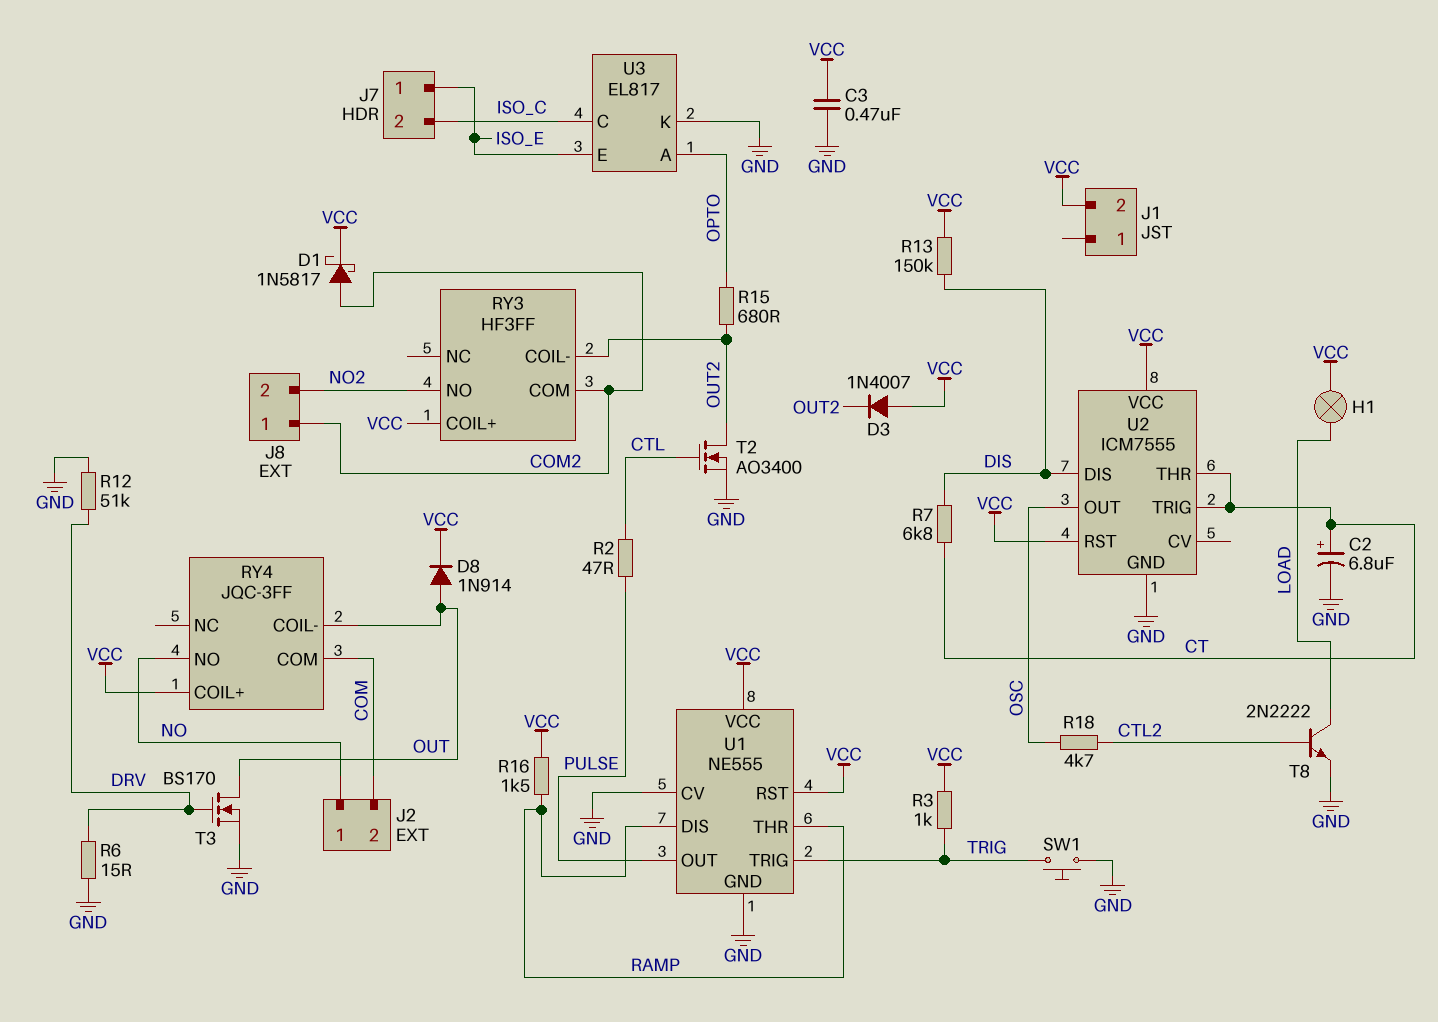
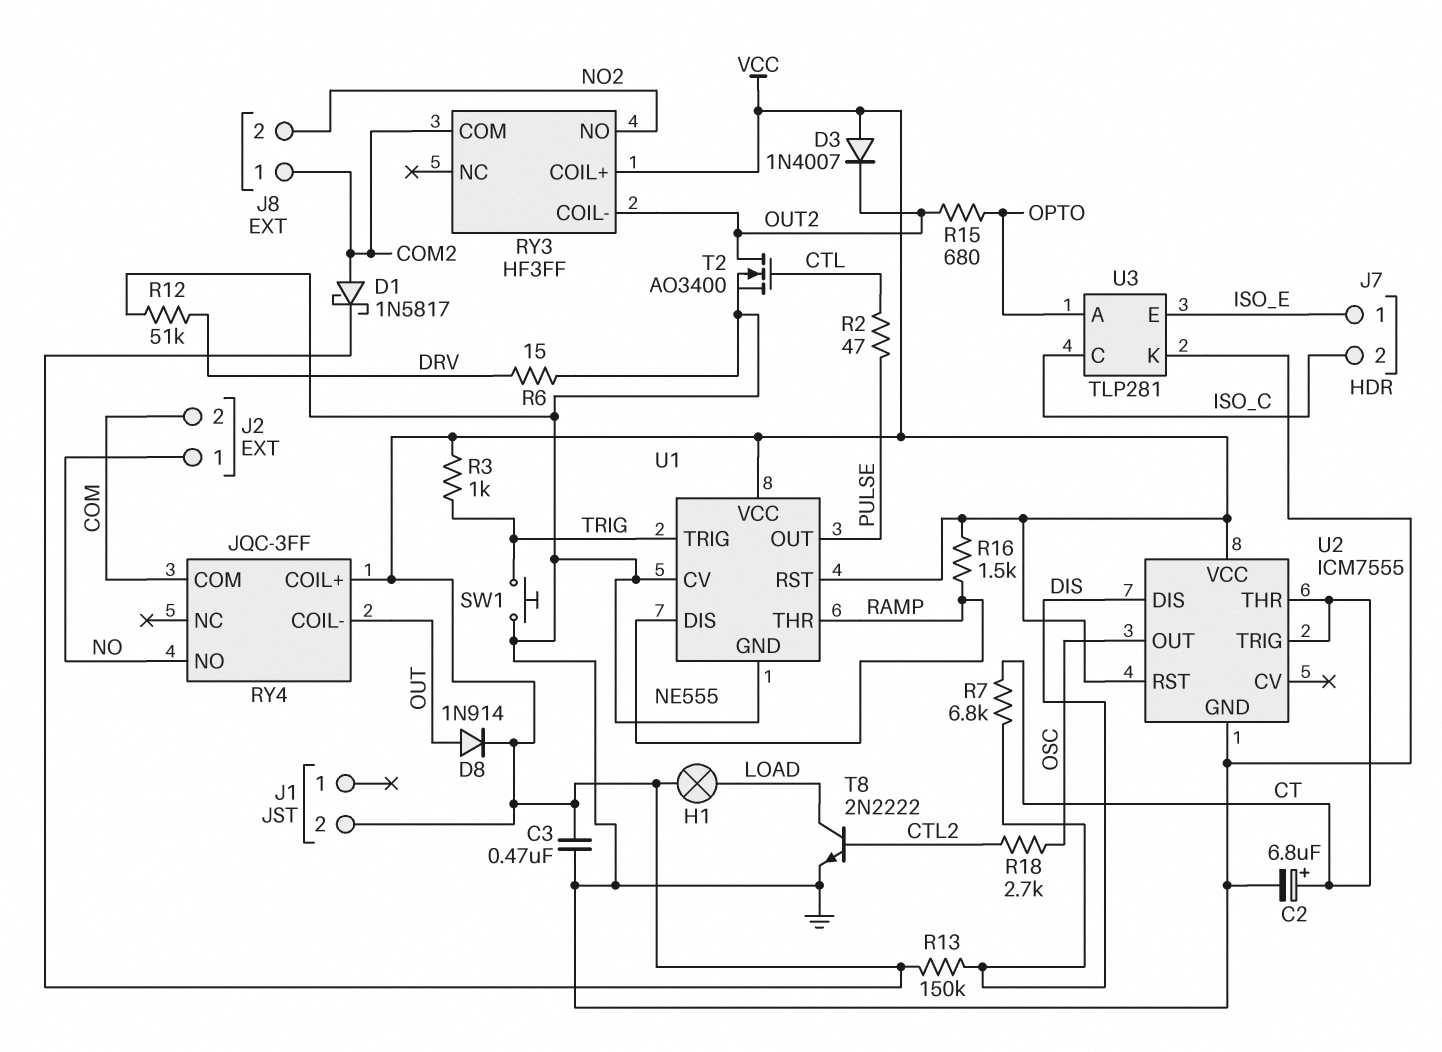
R18: 4.7k (CTL2, OSC) -> 2.7k (CTL2, OSC)
T3: NMOS BS170 (G DRV, D OUT, S GND) -> none
U3: EL817 -> TLP281

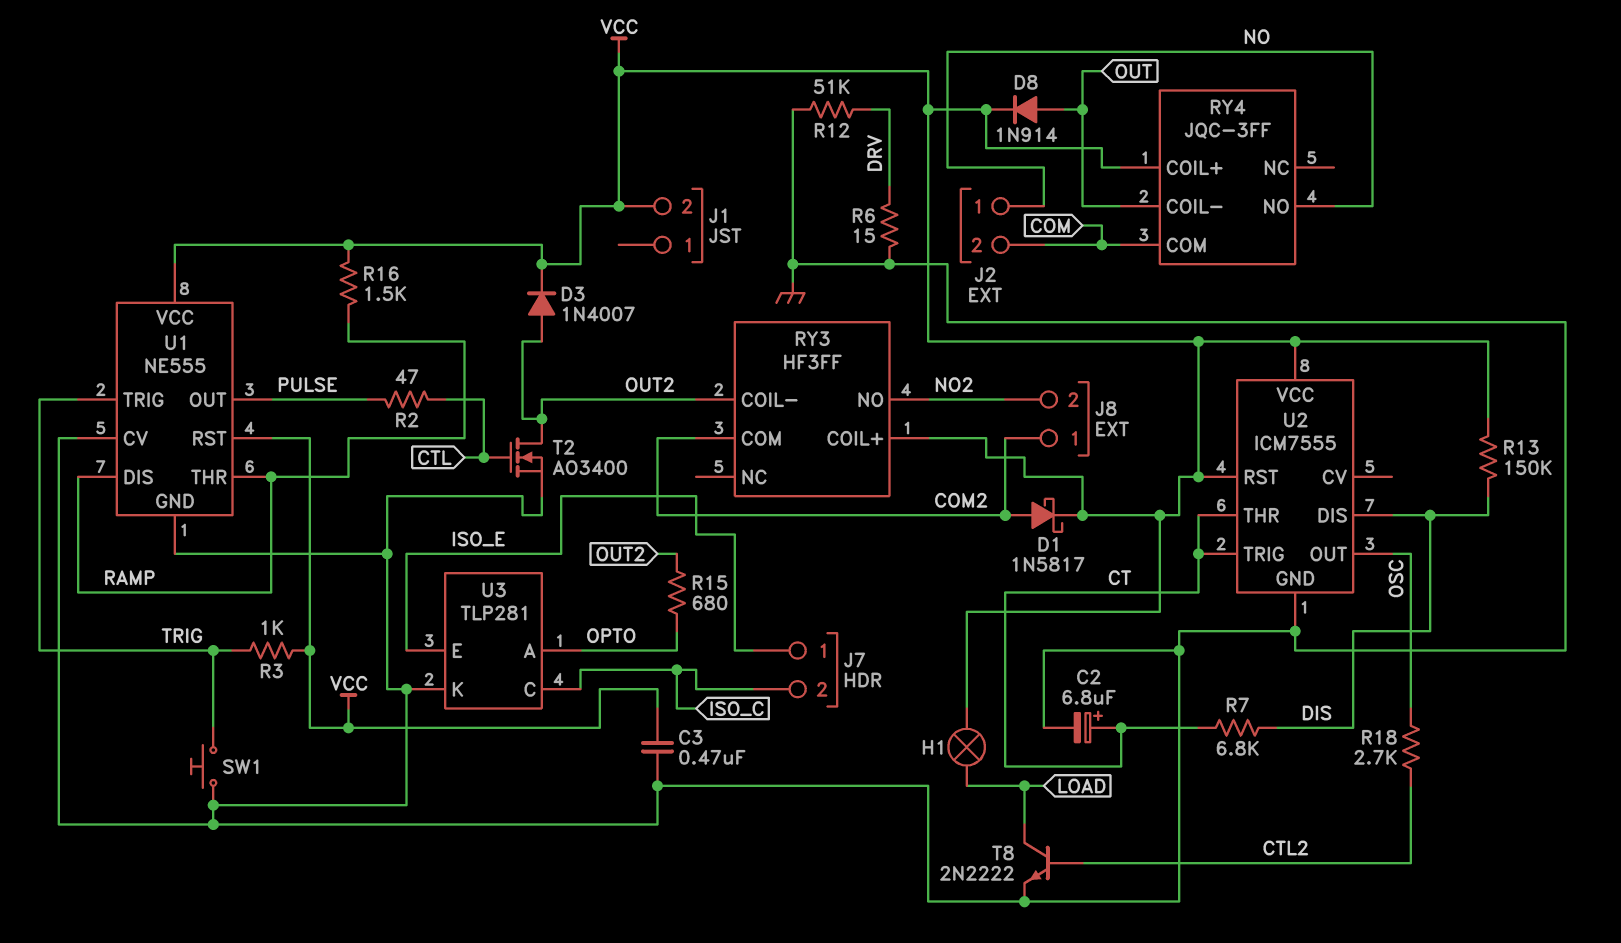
D3: diode 1N4007 (A VCC, K OUT2) -> diode 1N4007 (A OUT2, K VCC)

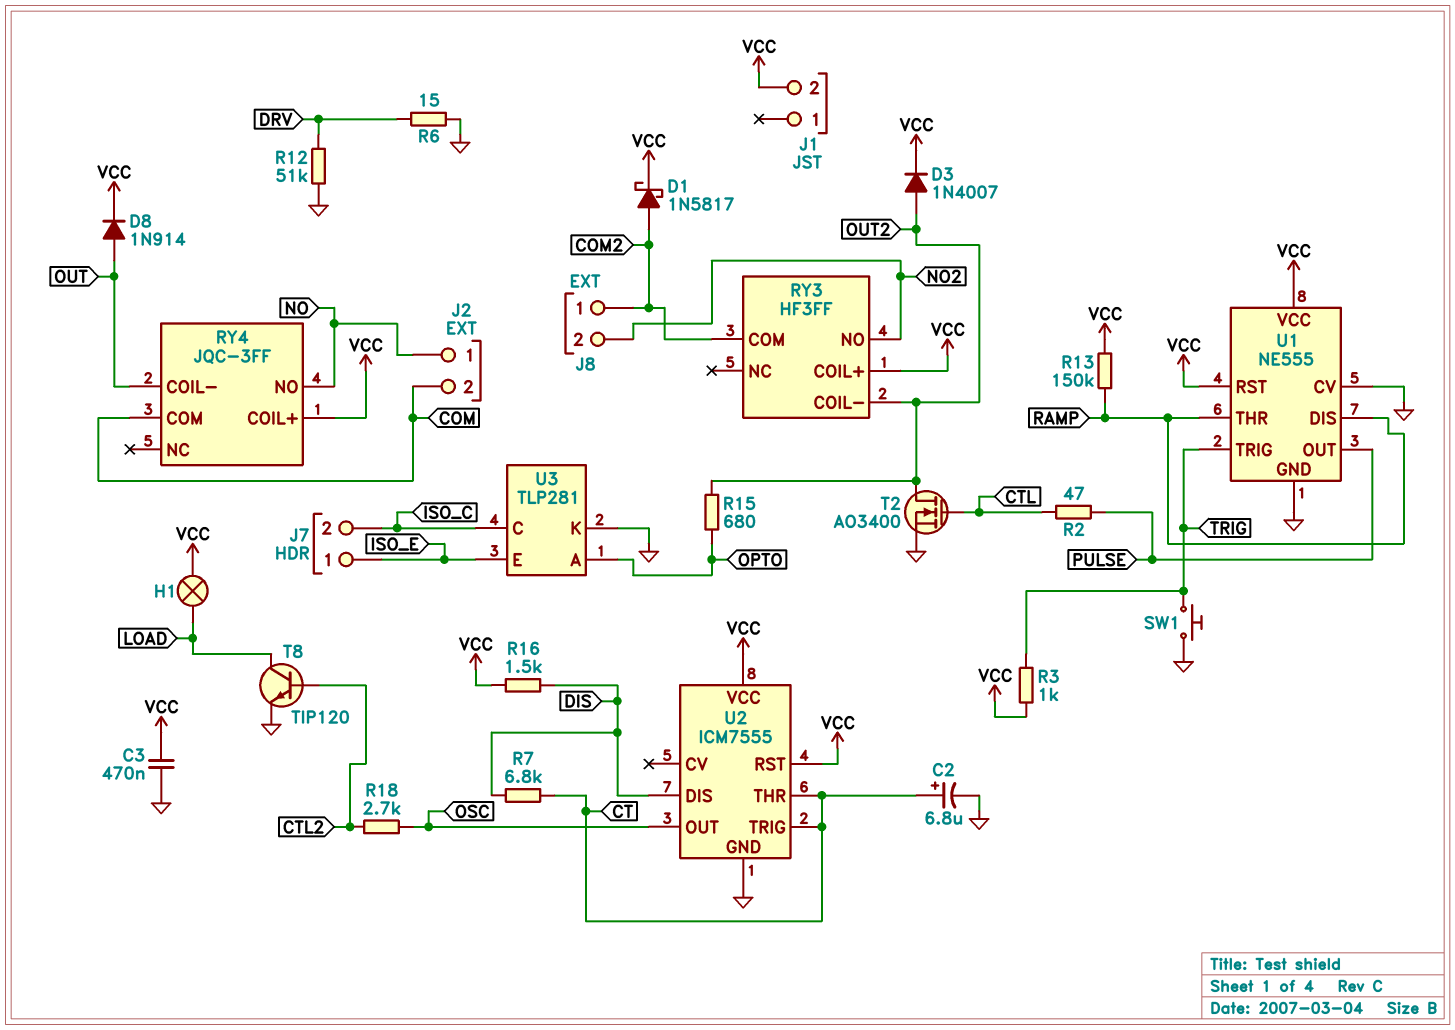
R13: 150k (DIS, VCC) -> 150k (RAMP, VCC)
R16: 1.5k (RAMP, VCC) -> 1.5k (DIS, VCC)
T8: NPN 2N2222 (B CTL2, C LOAD, E GND) -> NPN TIP120 (B CTL2, C LOAD, E GND)

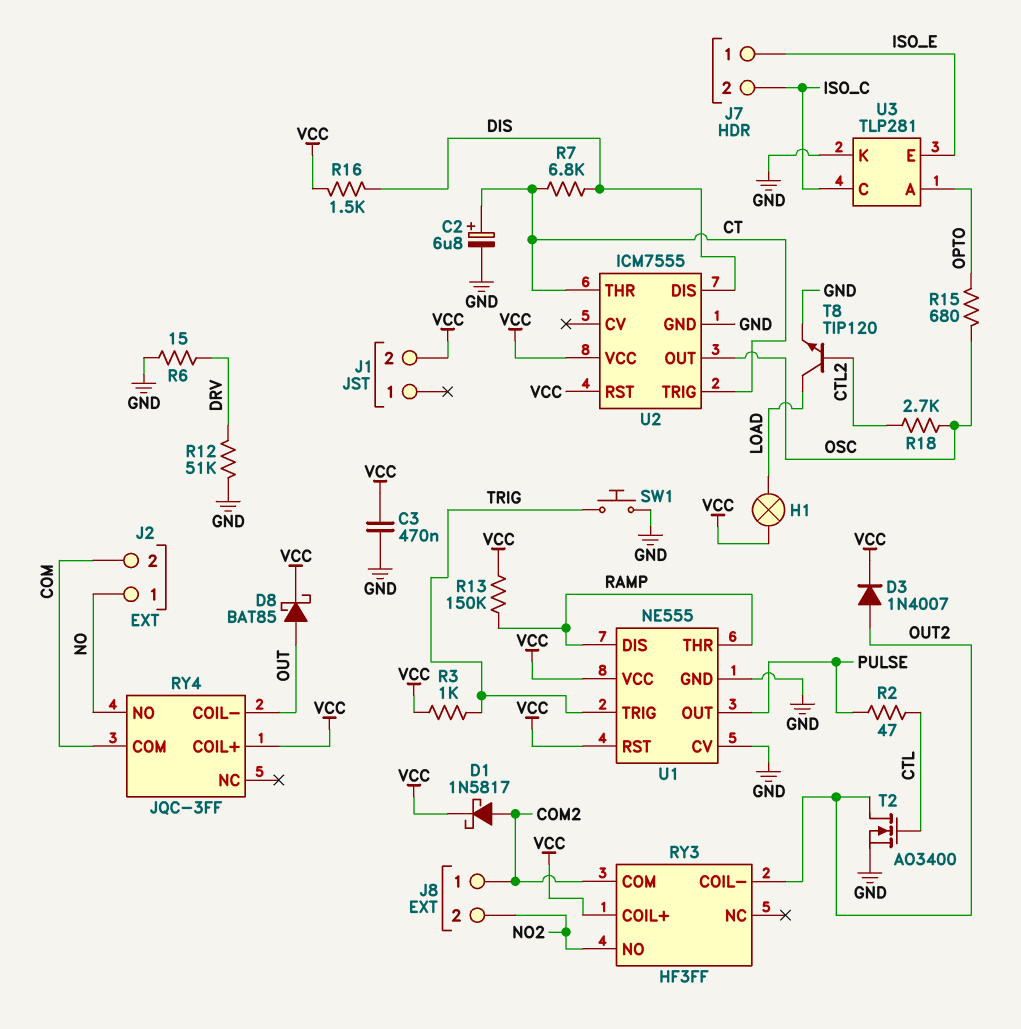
D8: diode 1N914 (A OUT, K VCC) -> schottky BAT85 (A OUT, K VCC)
R15: 680 (OPTO, OUT2) -> 680 (OPTO, OSC)

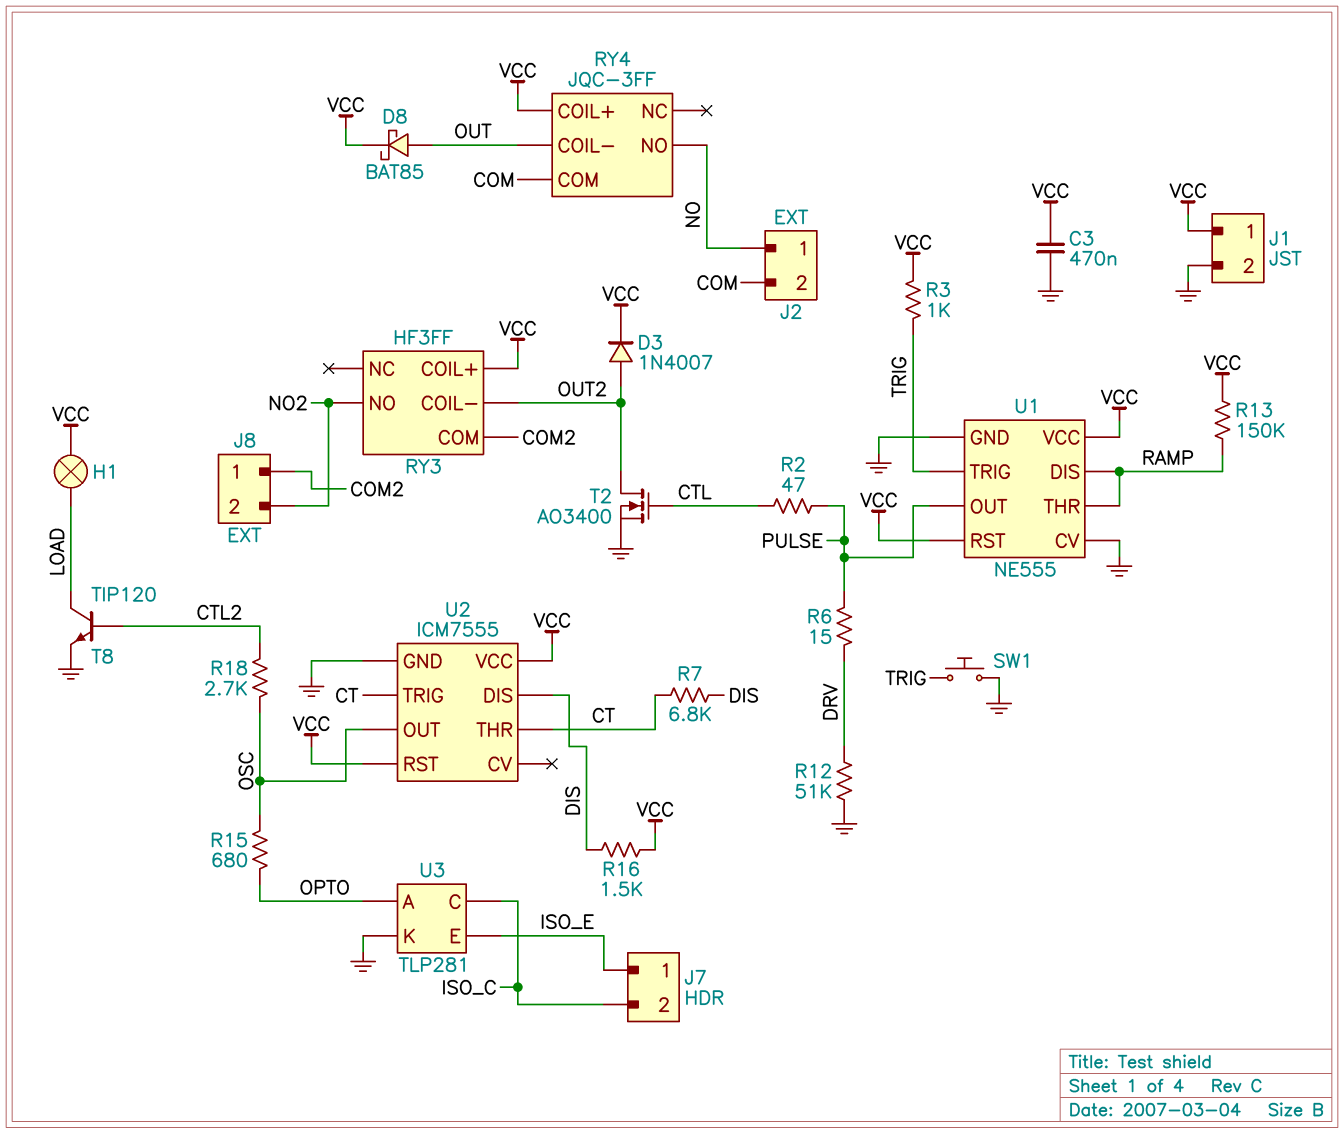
C2: 6.8uF (plus CT, minus GND) -> none
D1: schottky 1N5817 (A COM2, K VCC) -> none
J1 pin 1: none -> VCC
J1 pin 2: VCC -> GND
R6: 15 (DRV, GND) -> 15 (DRV, PULSE)

